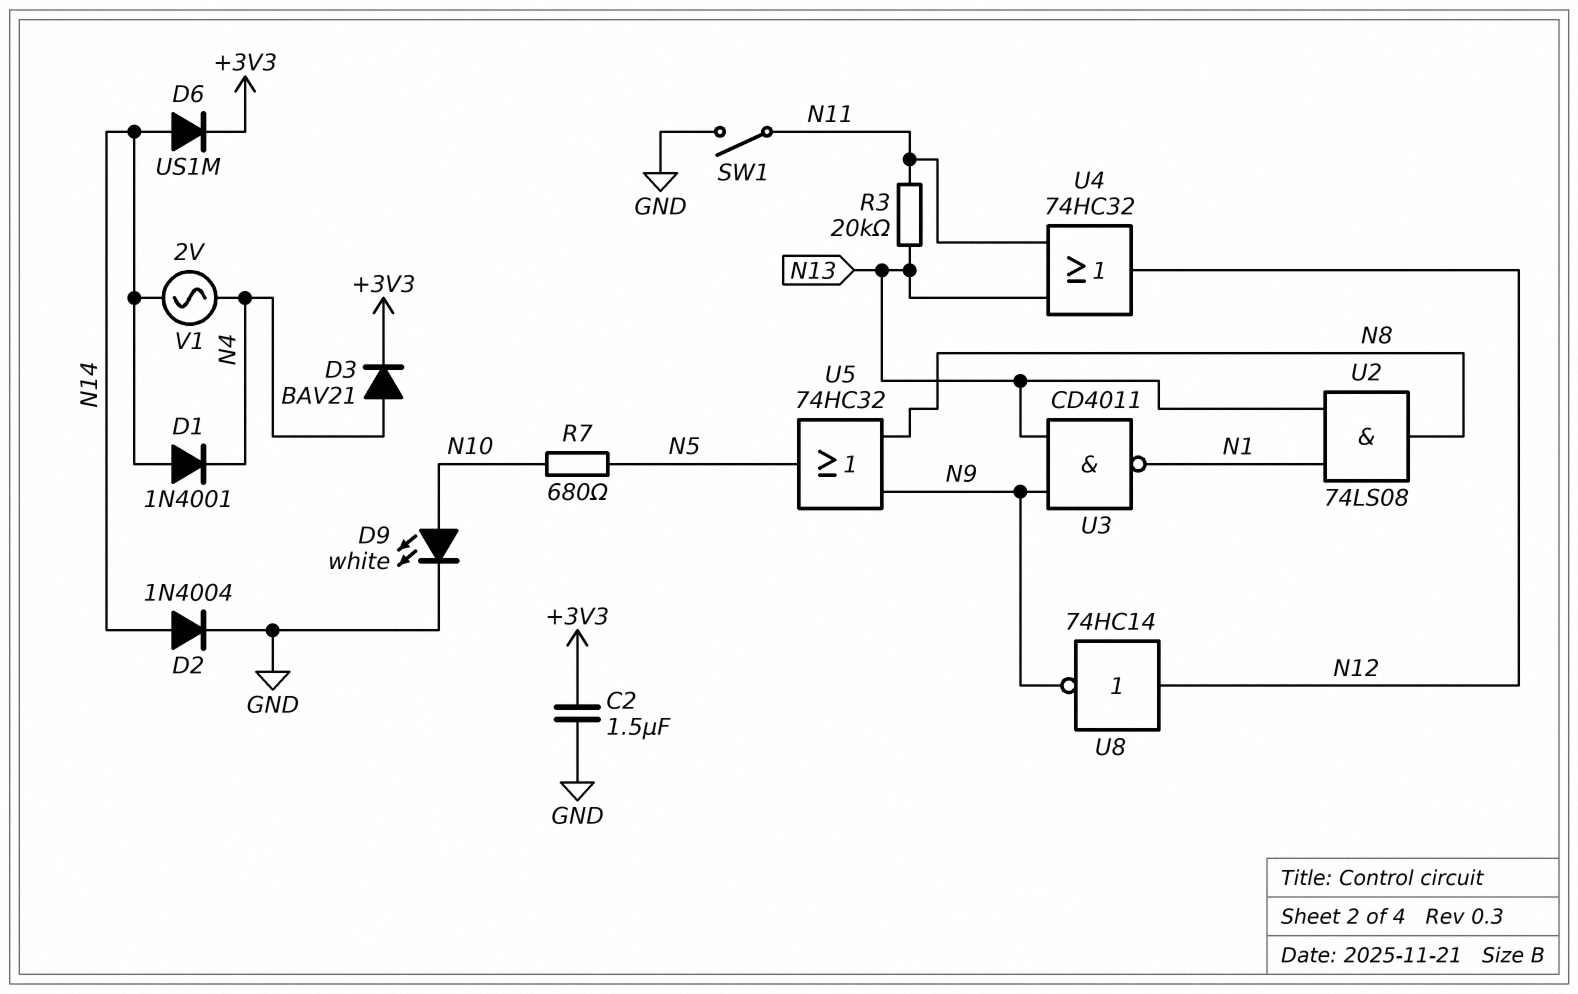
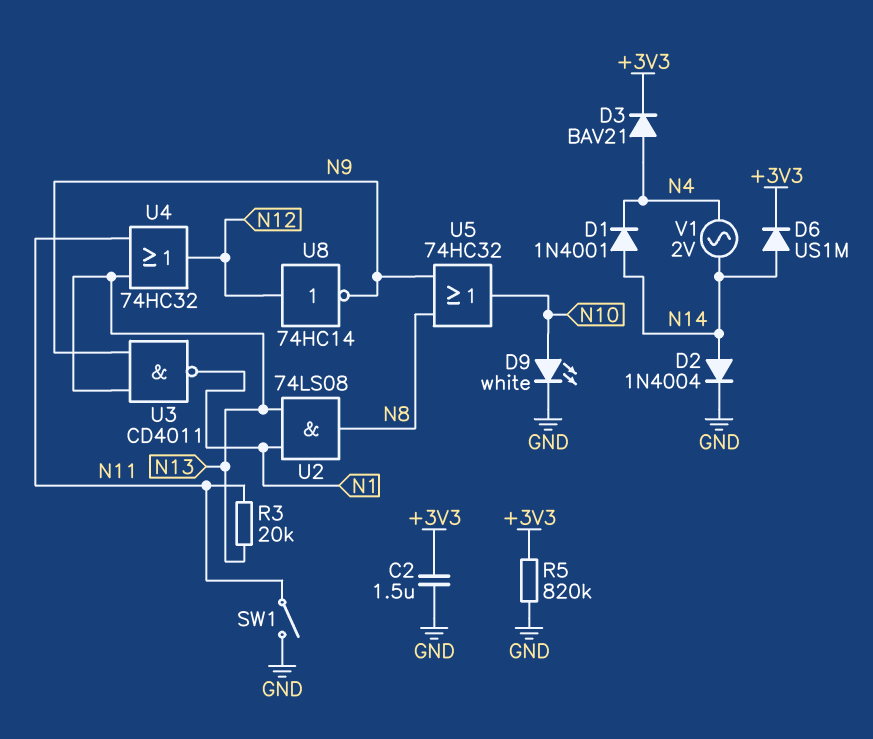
R5: none -> 820k (+3V3, GND)
R7: 680 (N5, N10) -> none
U5: OR 74HC32 (in N8, in N9, out N5) -> OR 74HC32 (in N8, in N9, out N10)

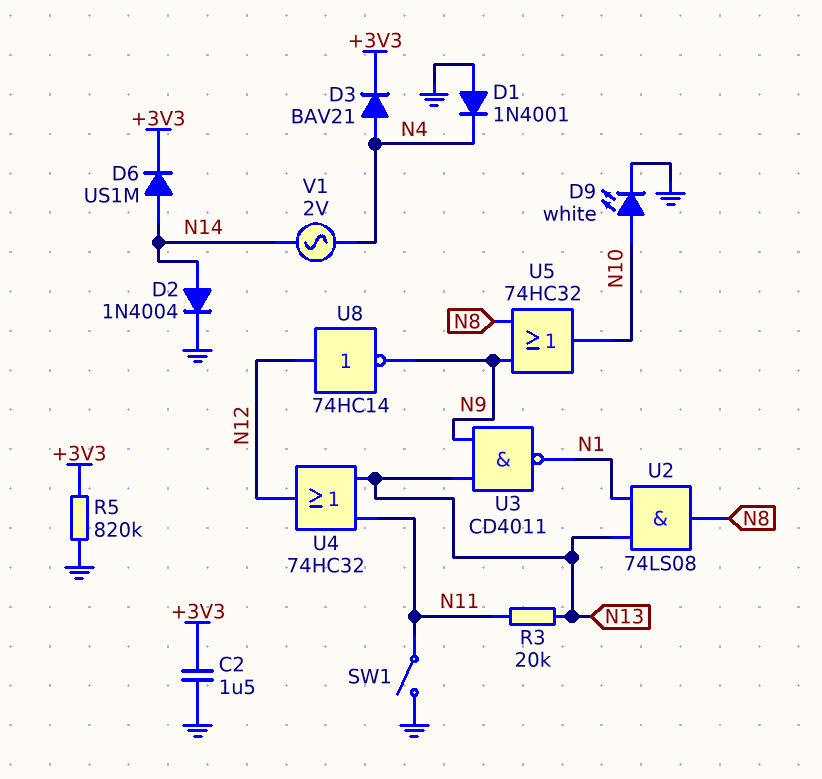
D1: diode 1N4001 (A N14, K N4) -> diode 1N4001 (A GND, K N4)

